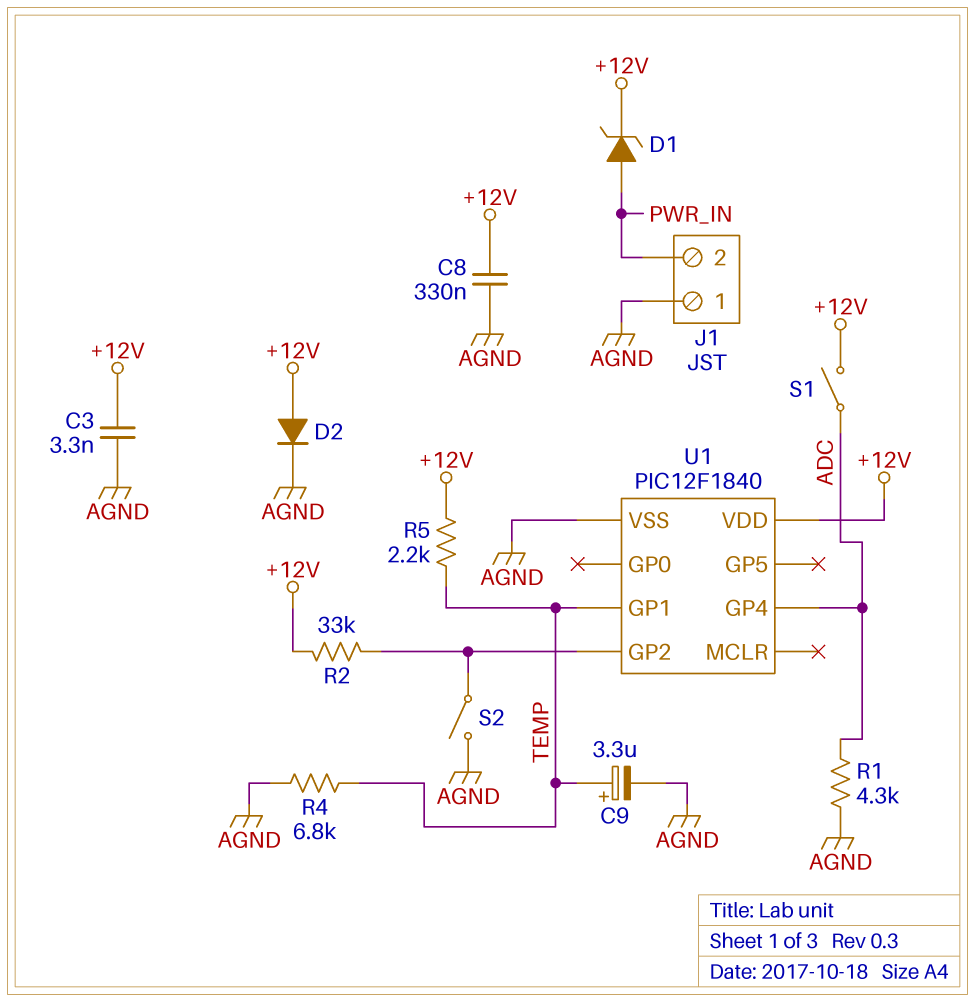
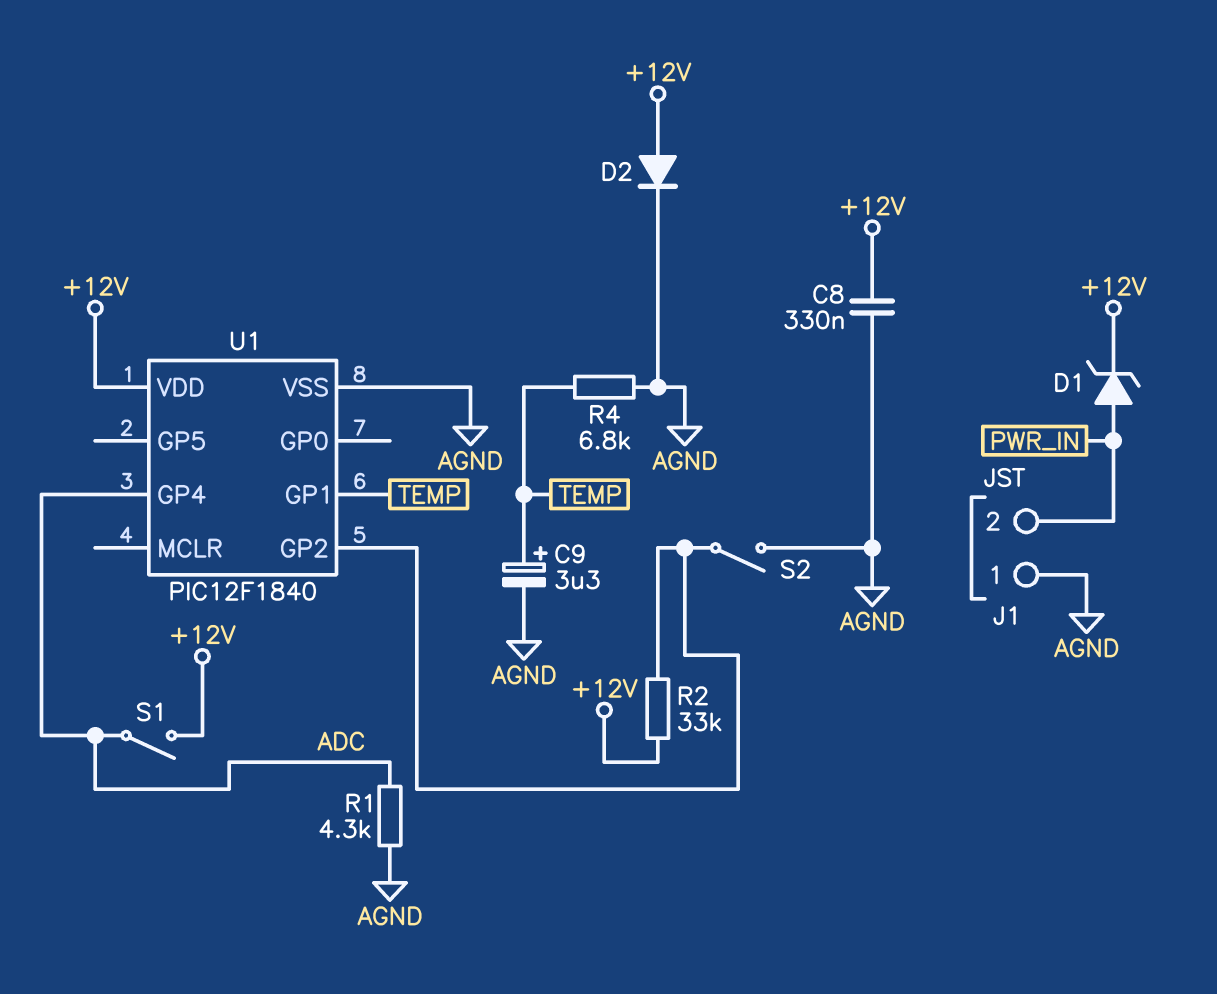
C3: 3.3nF (+12V, AGND) -> none
R5: 2.2k (+12V, TEMP) -> none

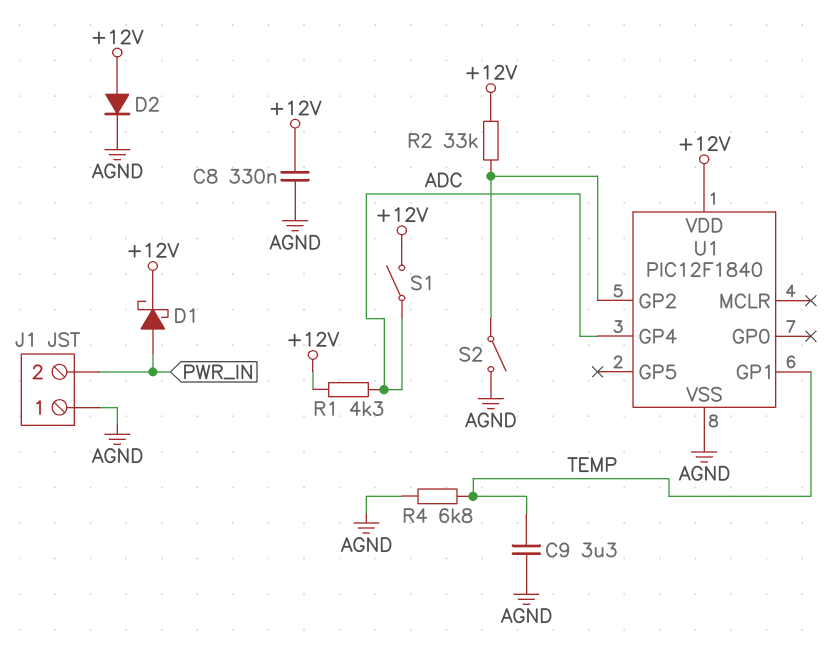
C9: 3.3uF (plus TEMP, minus AGND) -> 3.3uF (AGND, TEMP)
D1: zener (A PWR_IN, K +12V) -> schottky (A PWR_IN, K +12V)
R1: 4.3k (ADC, AGND) -> 4.3k (+12V, ADC)

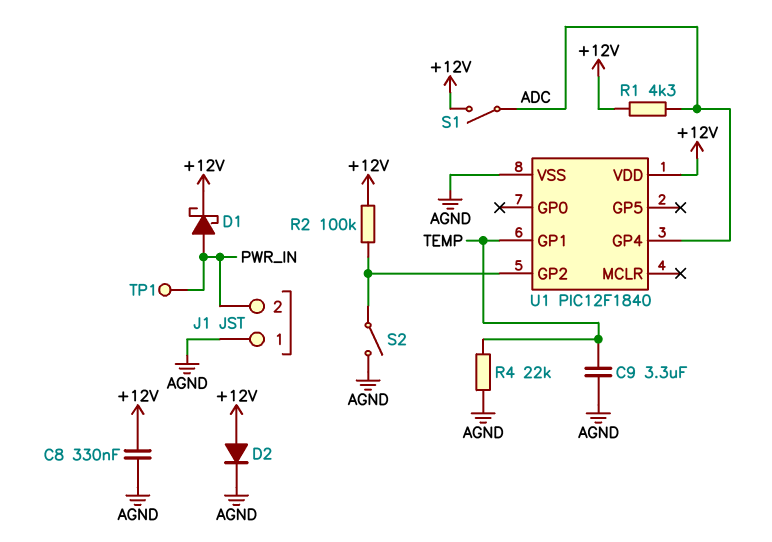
R2: 33k (+12V, U1/GP2) -> 100k (+12V, U1/GP2)
R4: 6.8k (AGND, TEMP) -> 22k (AGND, TEMP)
TP1: none -> test point (PWR_IN)

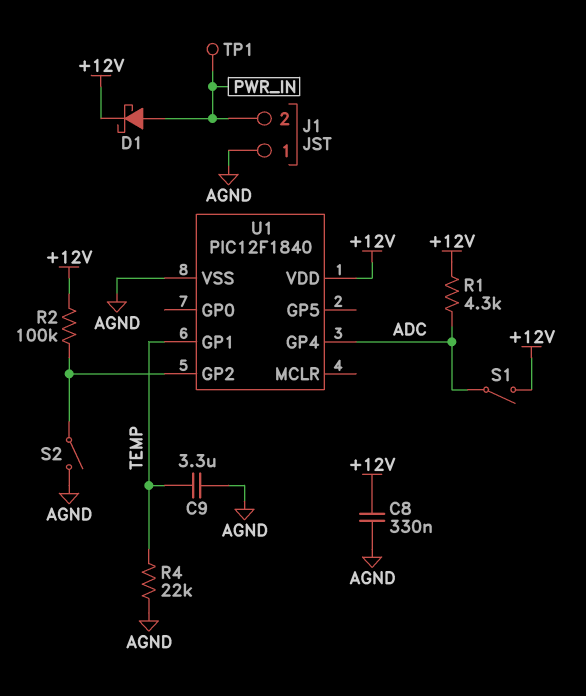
D2: diode (A +12V, K AGND) -> none

